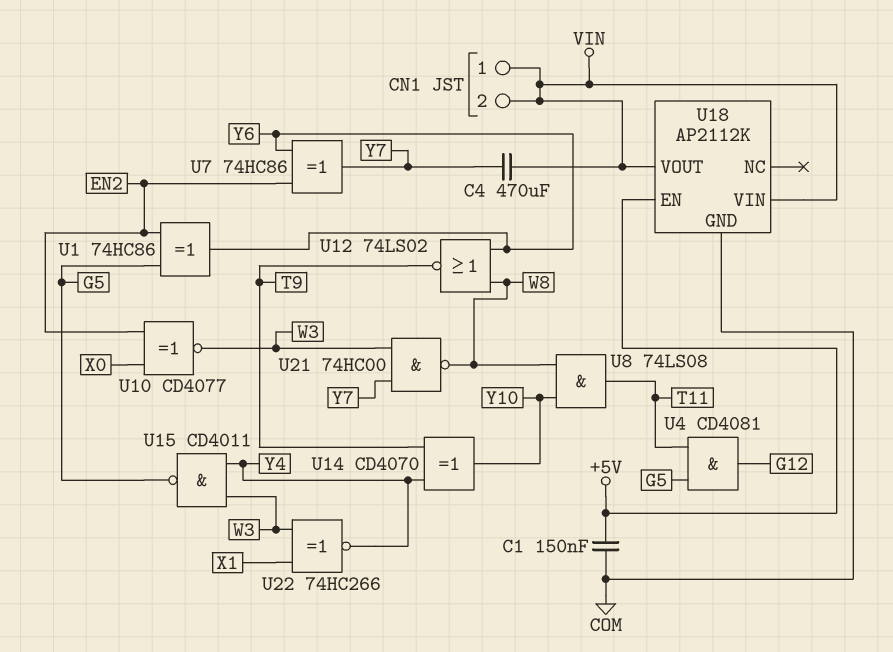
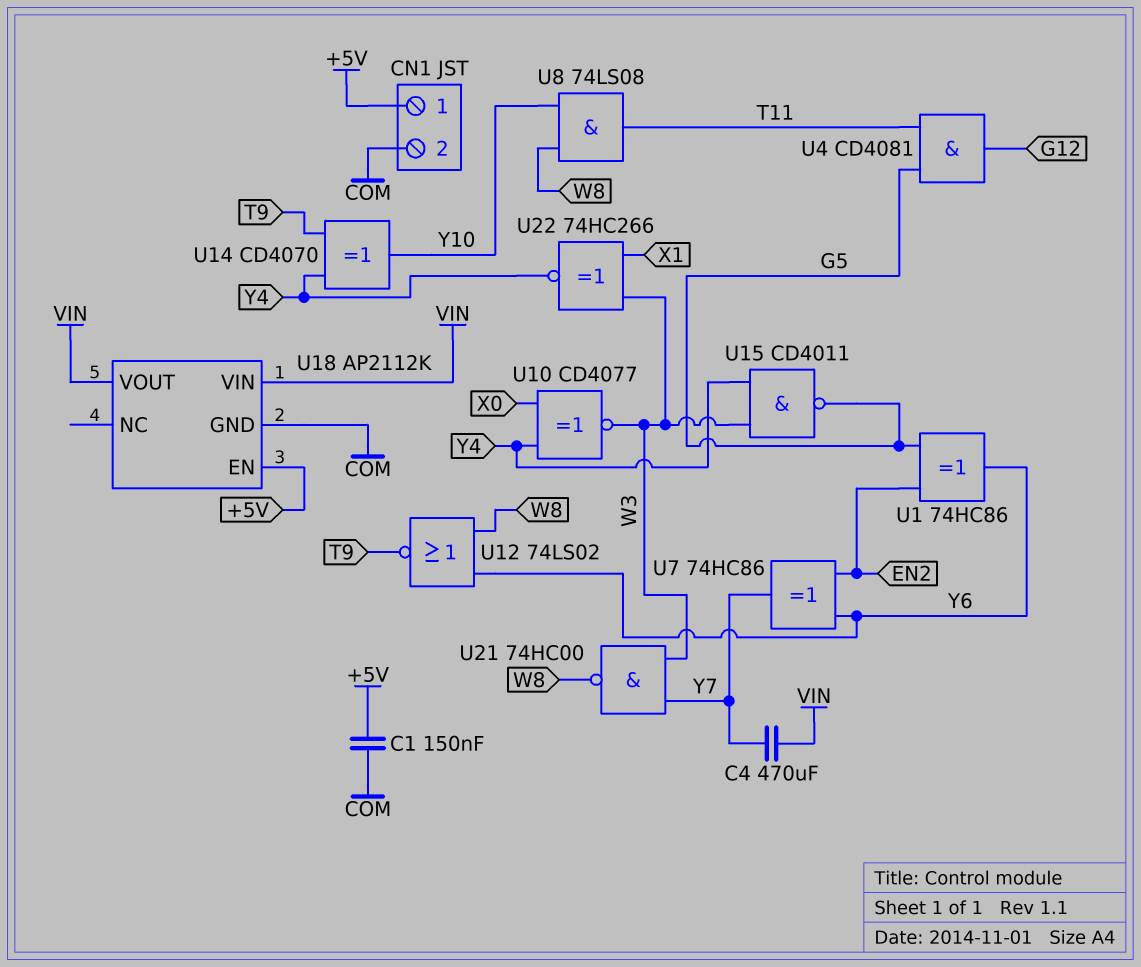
CN1 pin 1: VIN -> +5V
CN1 pin 2: VIN -> COM
U10: XNOR CD4077 (in EN2, in X0, out W3) -> XNOR CD4077 (in X0, in Y4, out W3)

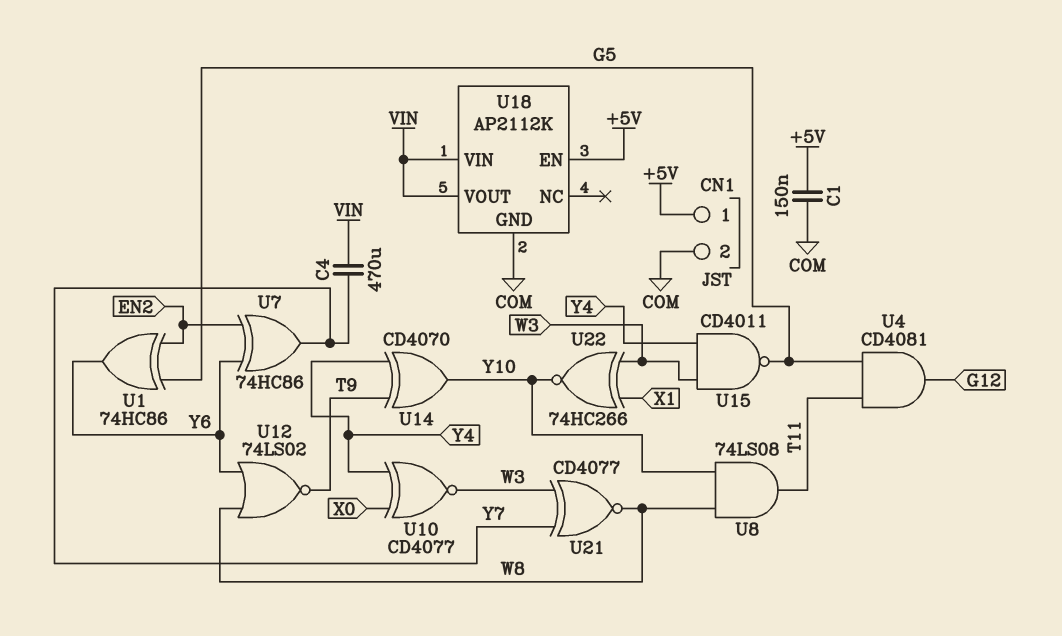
U21: NAND 74HC00 (in W3, in Y7, out W8) -> XNOR CD4077 (in W3, in Y7, out W8)
U22: XNOR 74HC266 (in W3, in X1, out Y4) -> XNOR 74HC266 (in W3, in X1, out Y10)

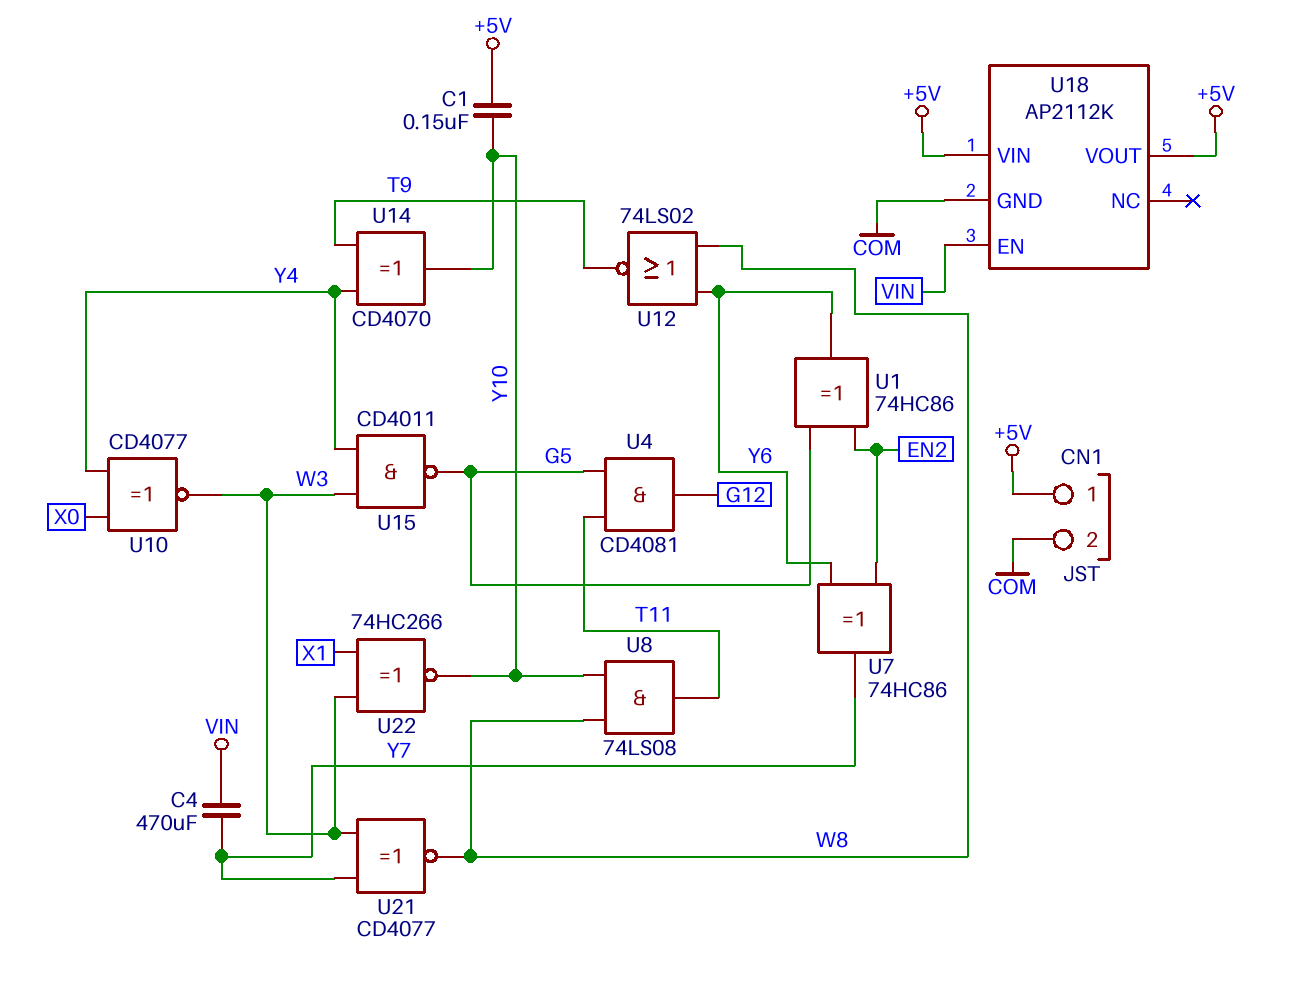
C1: 150nF (+5V, COM) -> 150nF (+5V, Y10)
U18 pin EN: +5V -> VIN
U18 pin VIN: VIN -> +5V
U18 pin VOUT: VIN -> +5V

